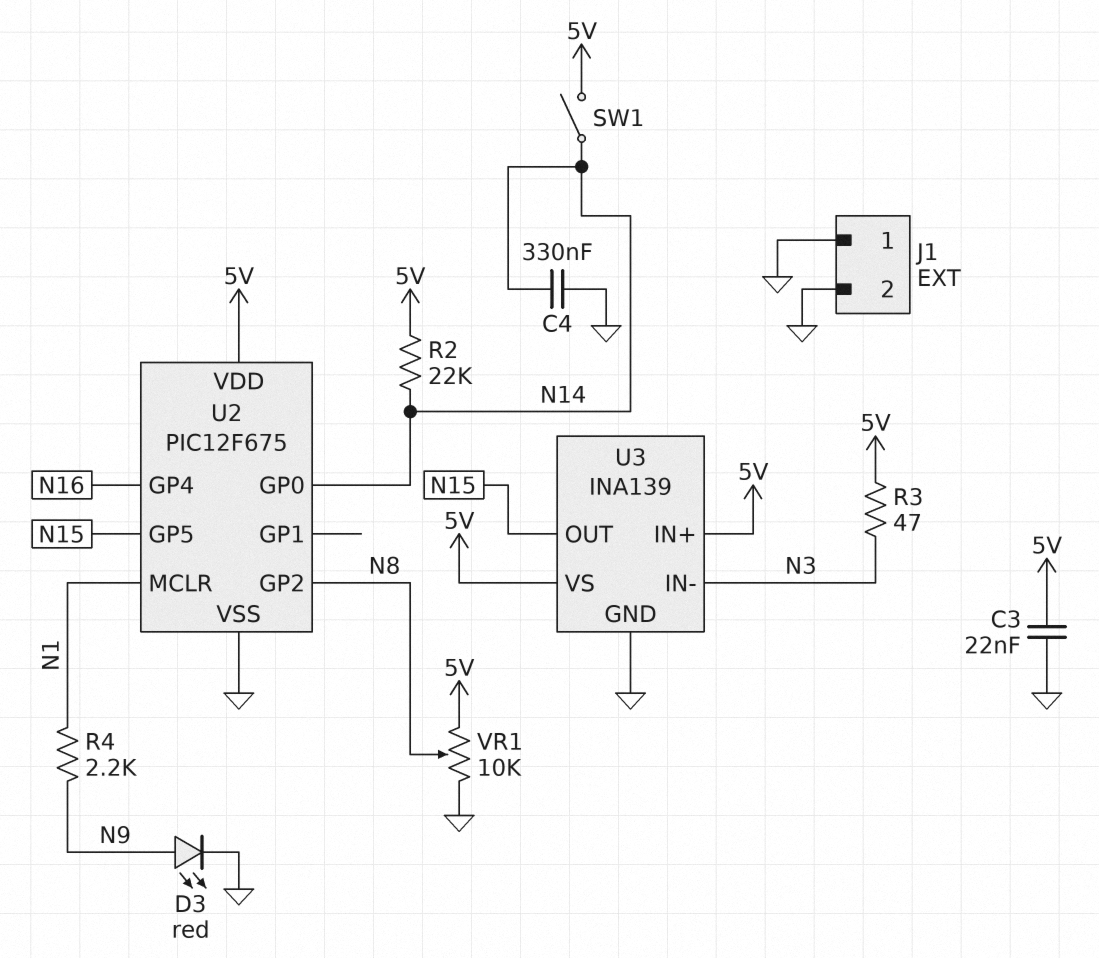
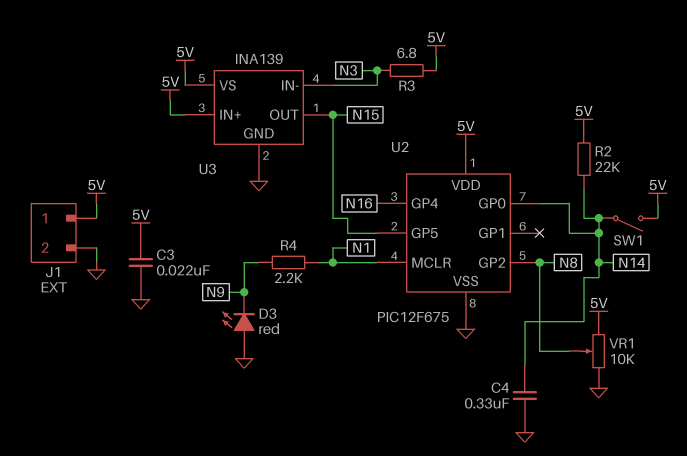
D3: LED red (A N9, K GND) -> LED red (A GND, K N9)
J1 pin 1: GND -> 5V
R3: 47 (5V, N3) -> 6.8 (5V, N3)

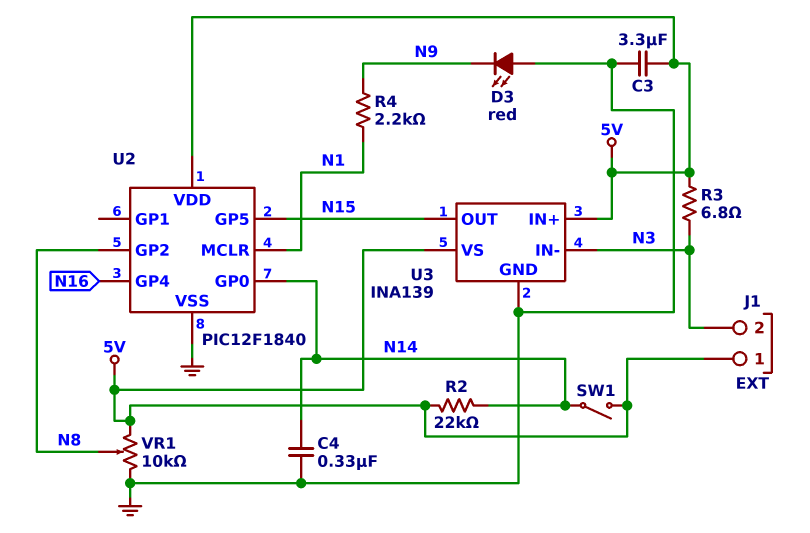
C3: 22nF (5V, GND) -> 3.3uF (5V, GND)
J1 pin 2: GND -> N3
U2: PIC12F675 -> PIC12F1840

